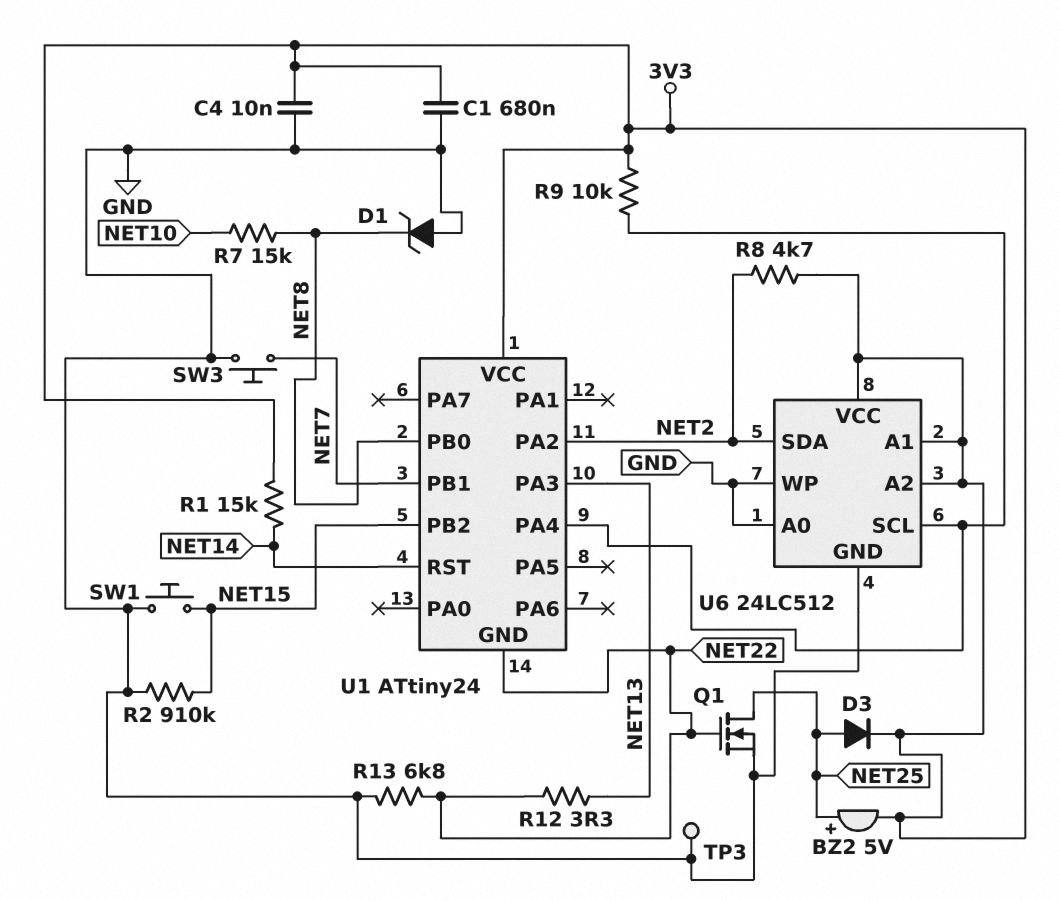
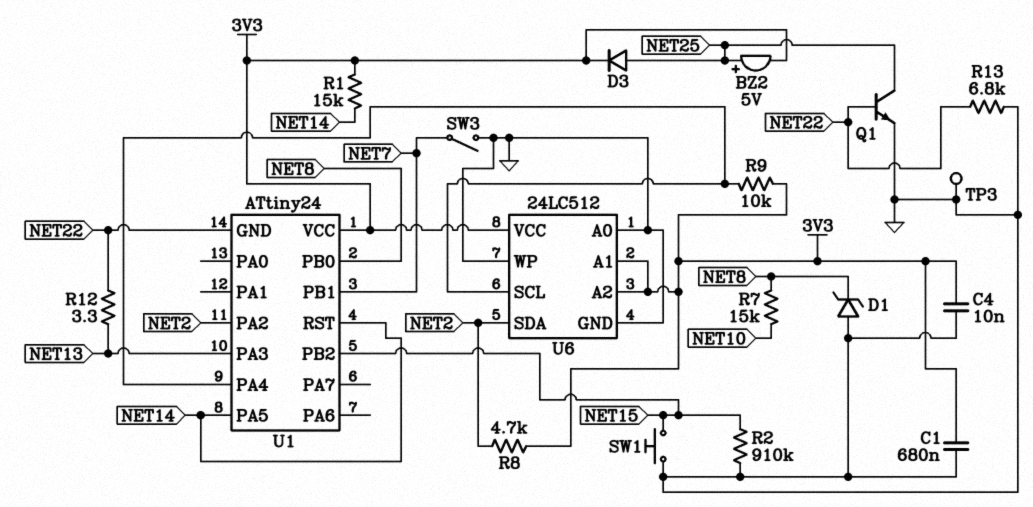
Q1: NMOS (G NET22, D NET25, S GND) -> NPN (B NET22, C NET25, E GND)
SW3: button (GND, NET7) -> switch (GND, NET7)
U1 pin PA5: none -> NET14

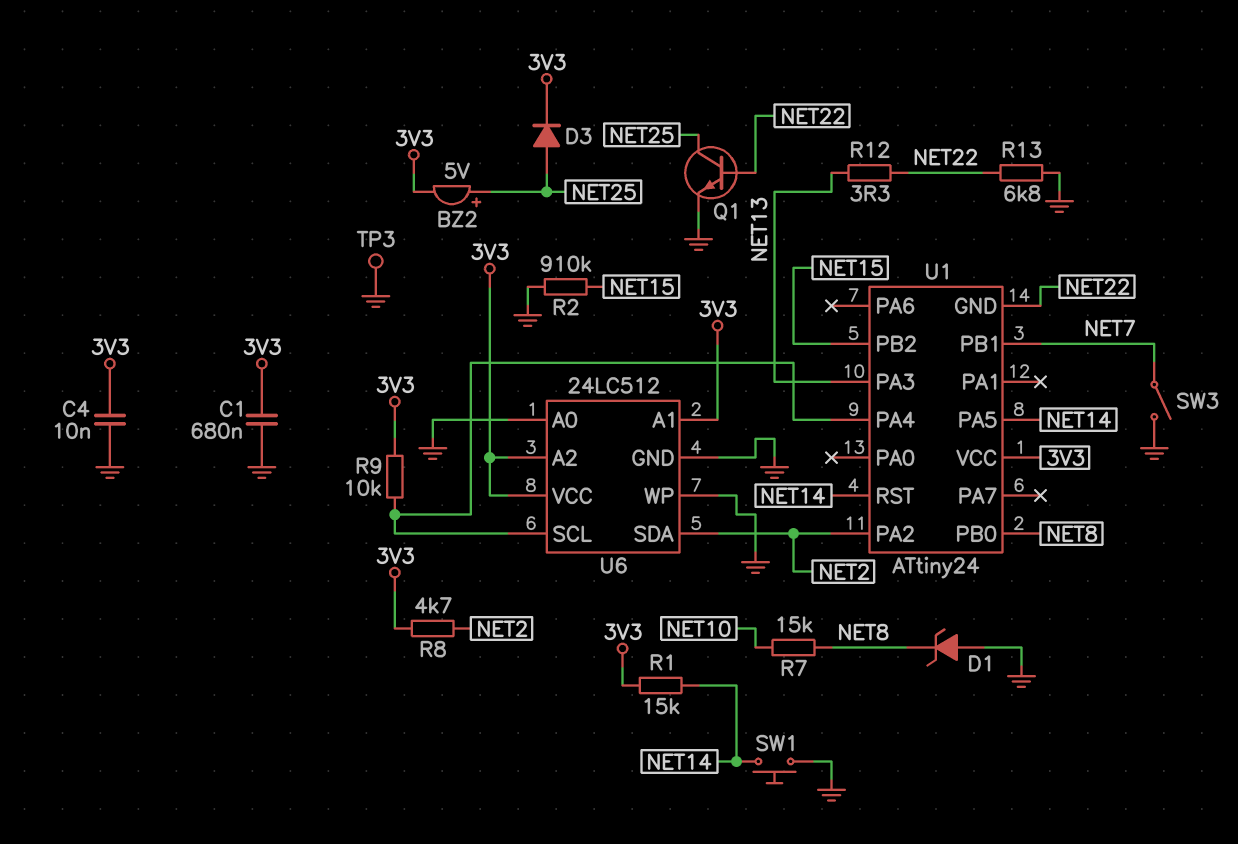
SW1: button (GND, NET15) -> button (GND, NET14)

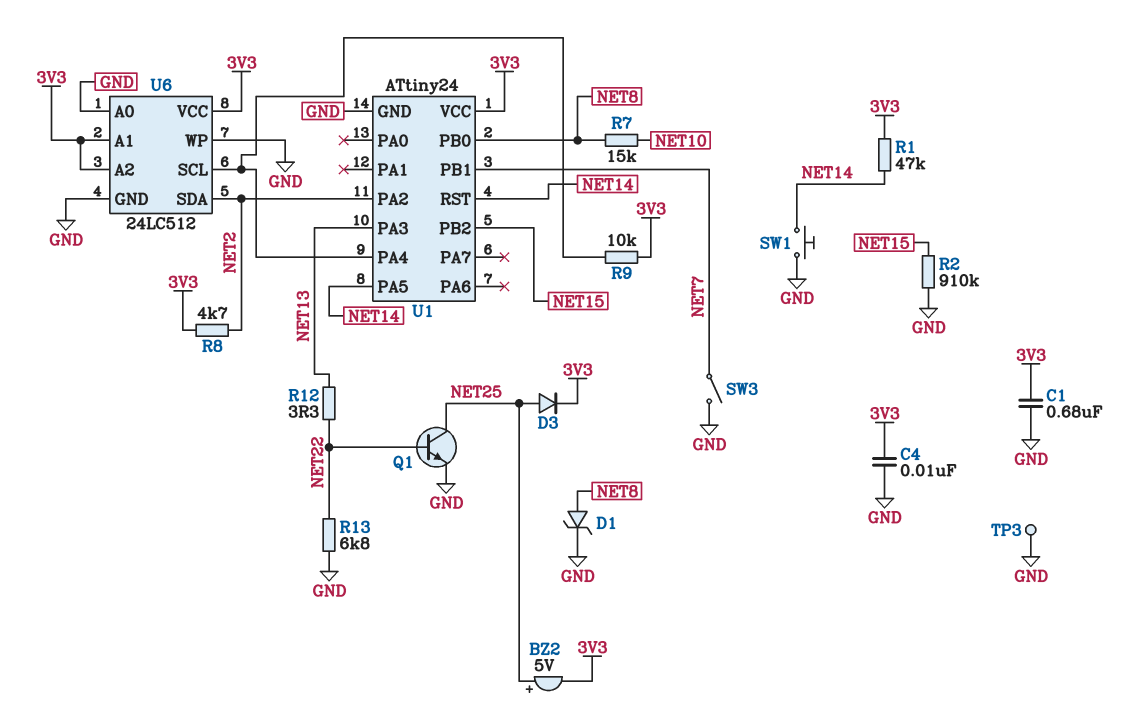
D1: zener (A GND, K NET8) -> zener (A NET8, K GND)
R1: 15k (3V3, NET14) -> 47k (3V3, NET14)
U1 pin GND: NET22 -> GND

